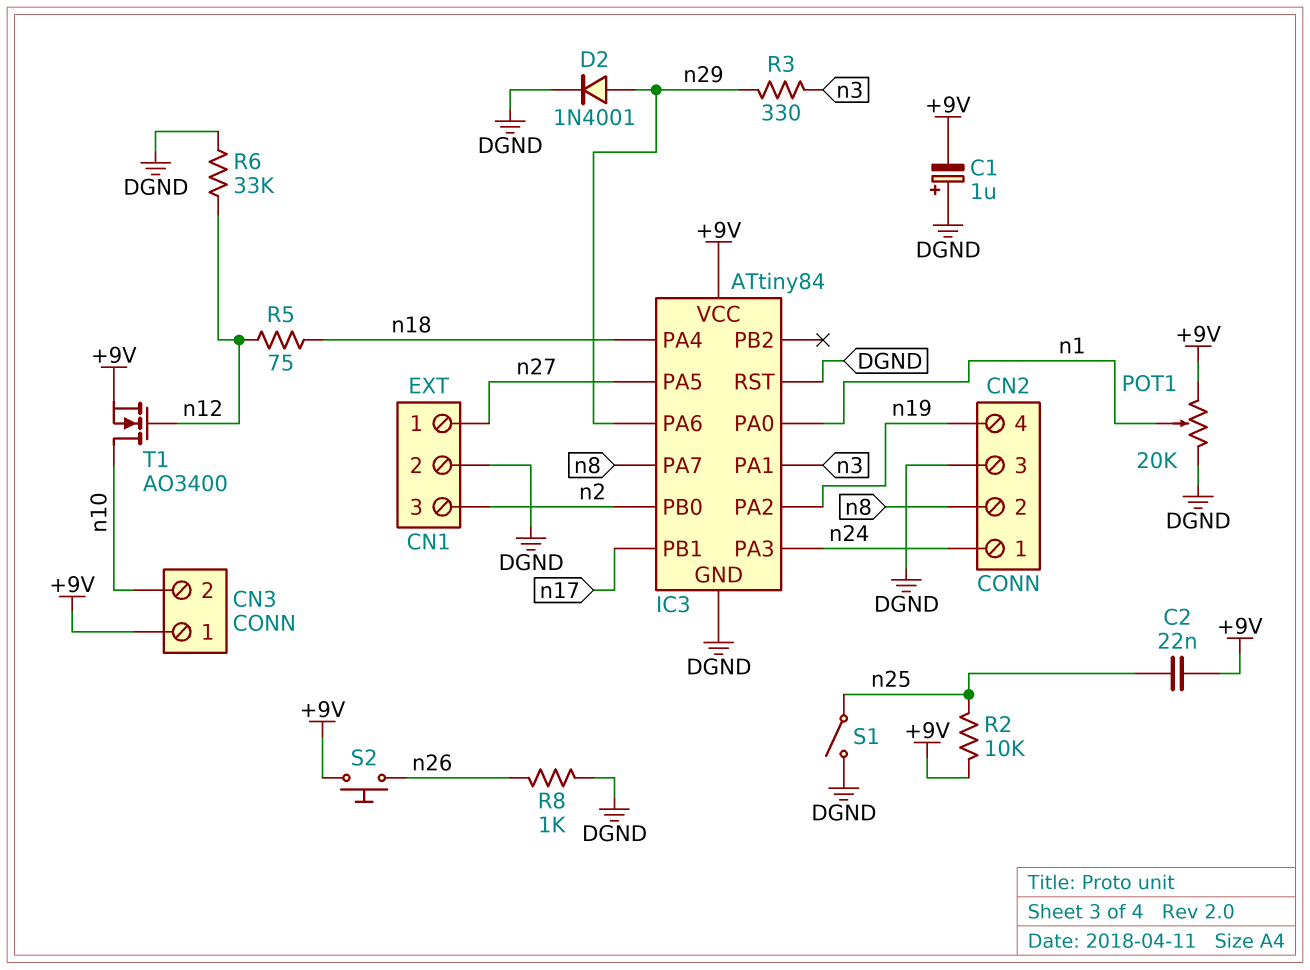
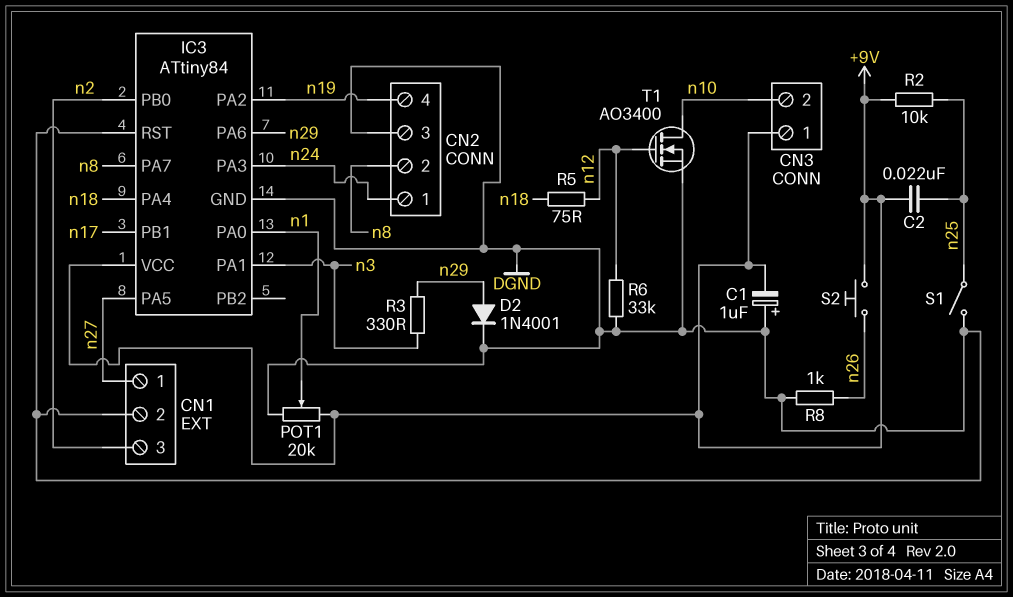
T1: NMOS AO3400 (G n12, D n10, S +9V) -> NMOS AO3400 (G n12, D n10, S DGND)

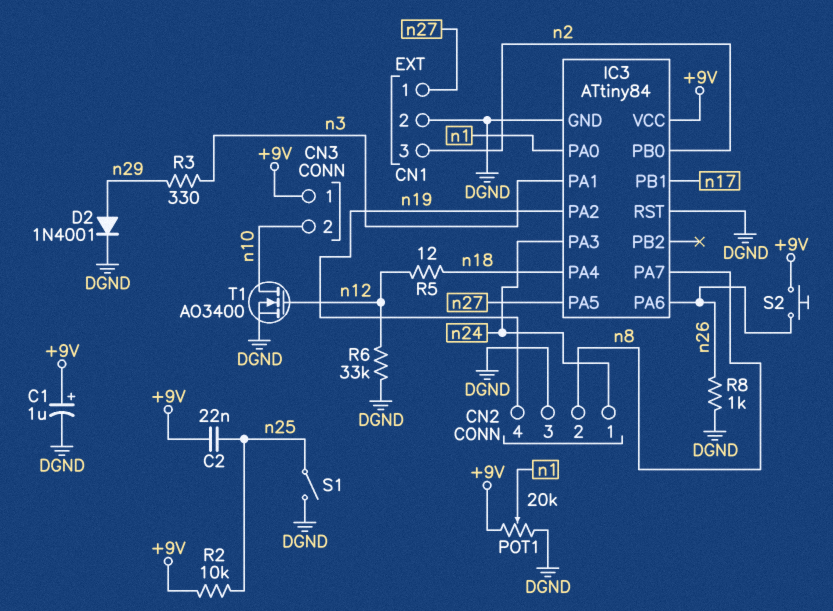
C1: 1uF (plus DGND, minus +9V) -> 1uF (plus +9V, minus DGND)
IC3 pin PA6: n29 -> n26
R5: 75 (n12, n18) -> 12 (n12, n18)

